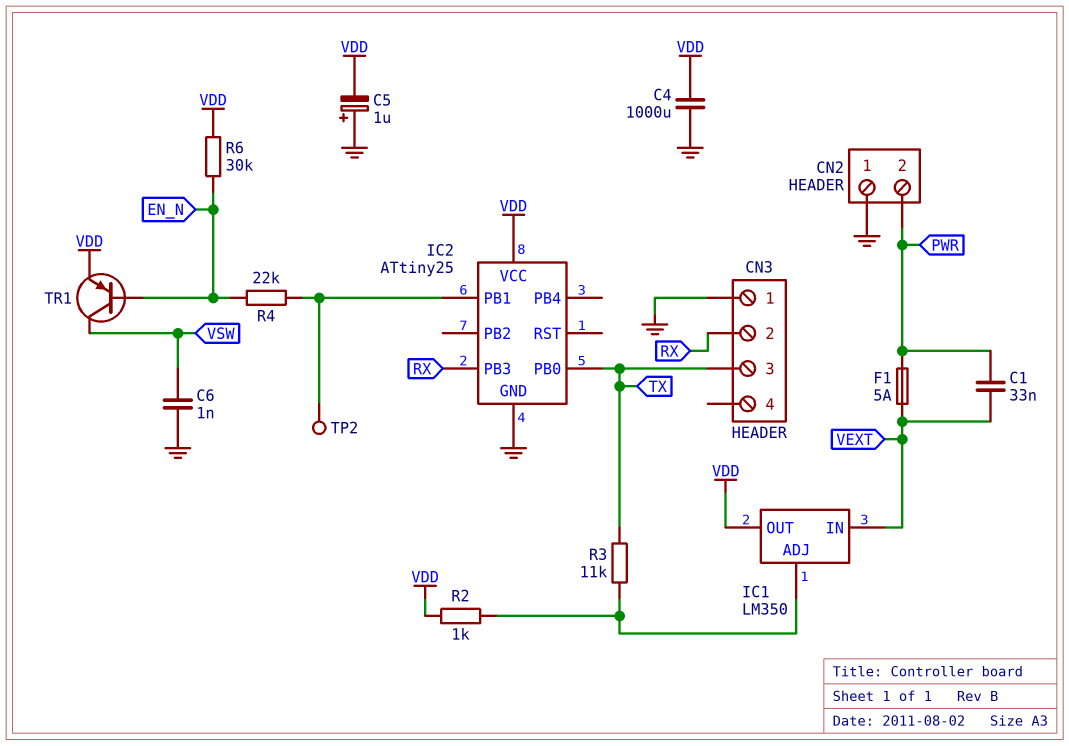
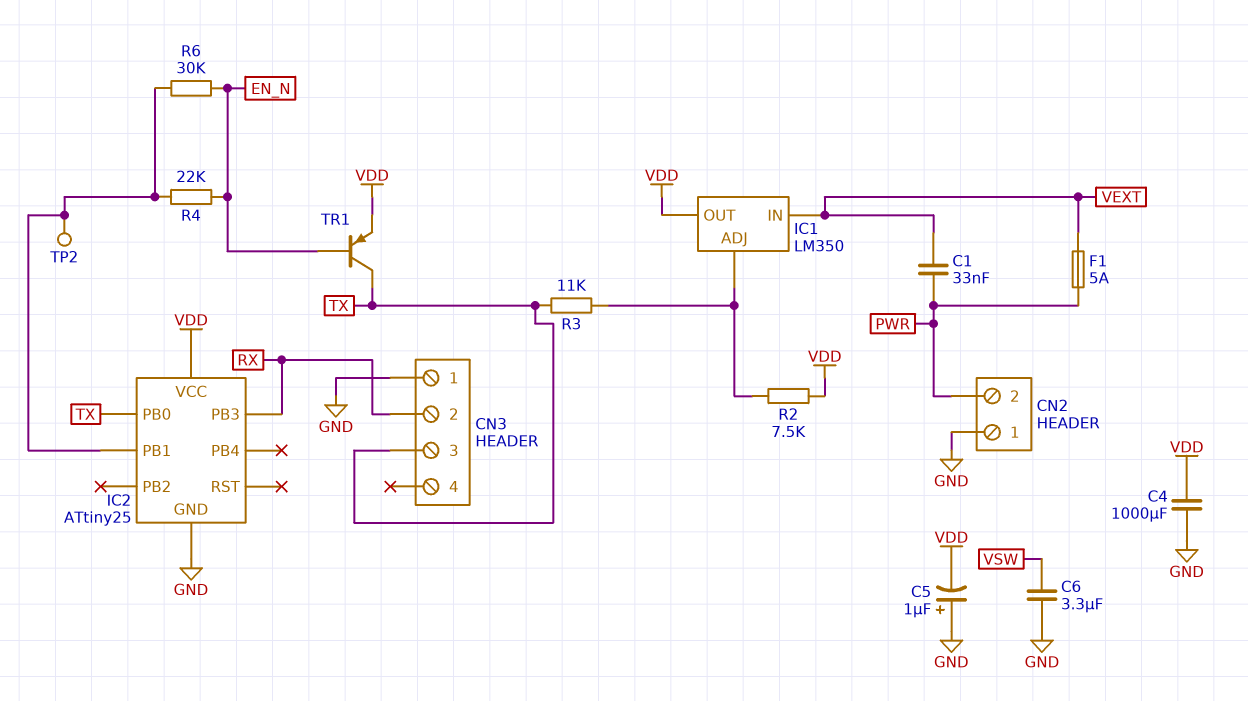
C6: 1nF (GND, VSW) -> 3.3uF (GND, VSW)
R2: 1k (IC1/ADJ, VDD) -> 7.5k (IC1/ADJ, VDD)
R6: 30k (EN_N, VDD) -> 30k (EN_N, IC2/PB1)
TR1: PNP (B EN_N, C VSW, E VDD) -> PNP (B EN_N, C TX, E VDD)

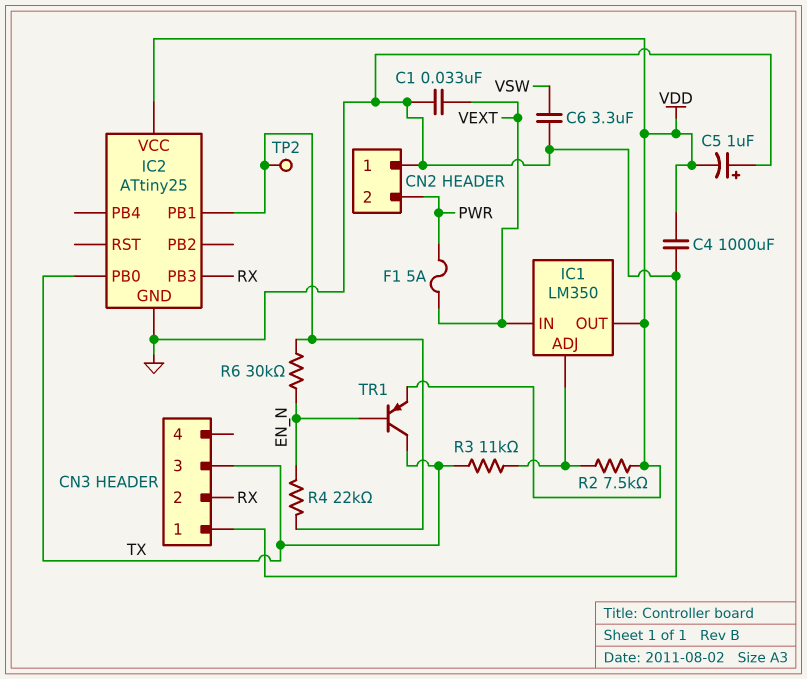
C1: 33nF (PWR, VEXT) -> 33nF (GND, VEXT)

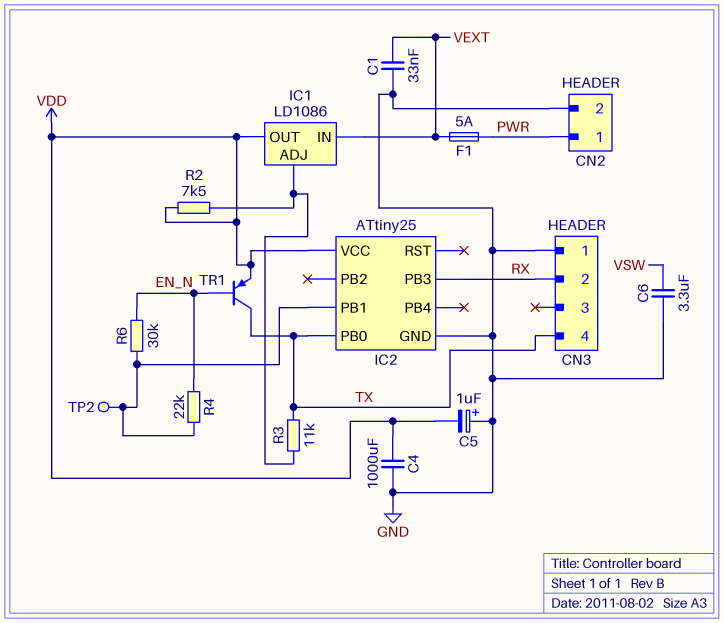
CN2 pin 1: GND -> PWR
CN2 pin 2: PWR -> GND
CN3 pin 3: TX -> none
CN3 pin 4: none -> TX
IC1: LM350 -> LD1086

